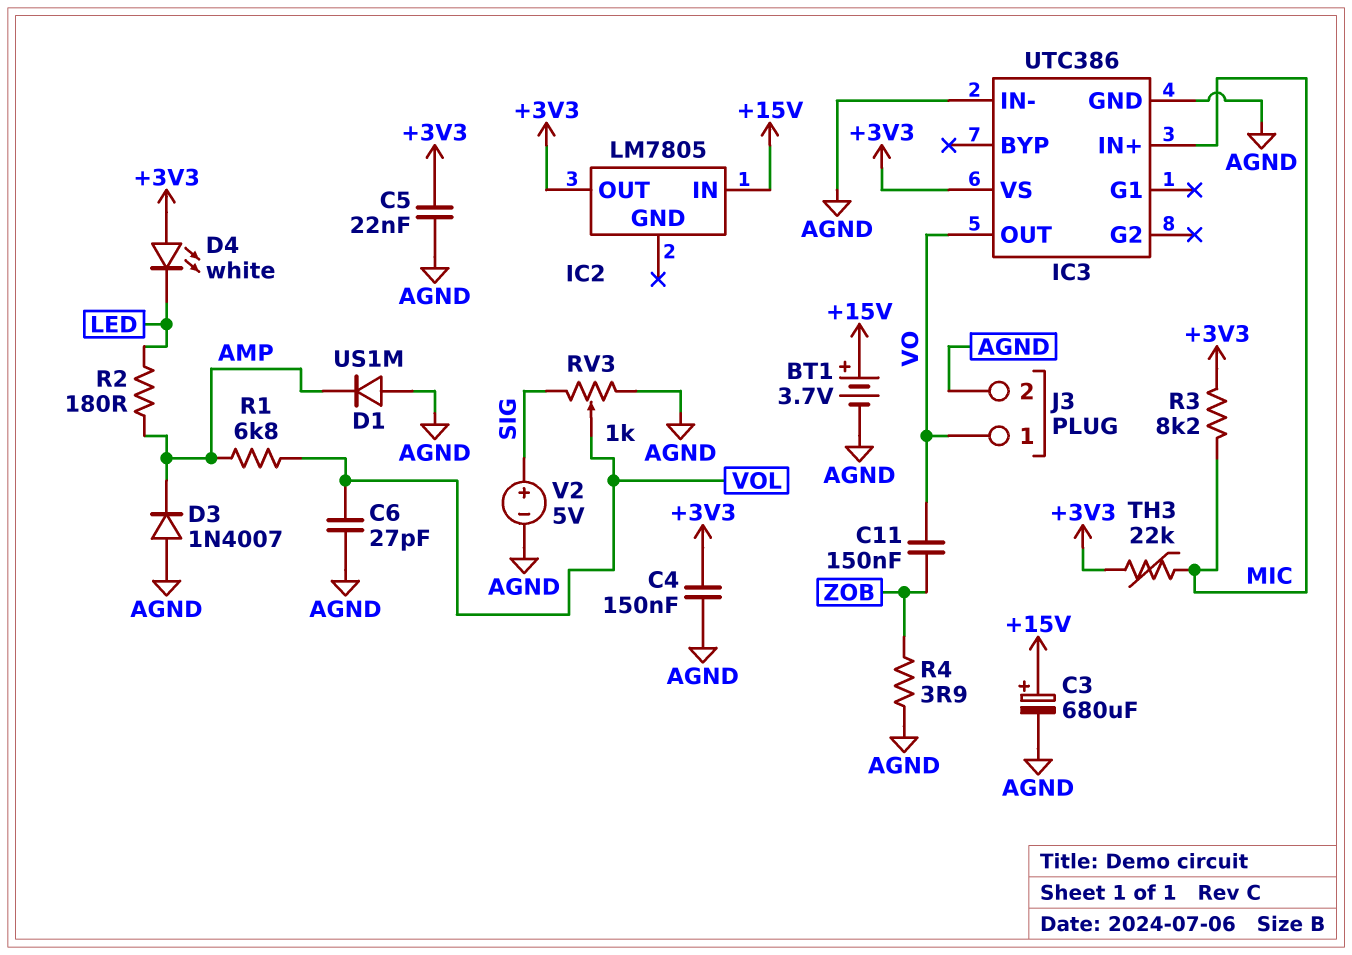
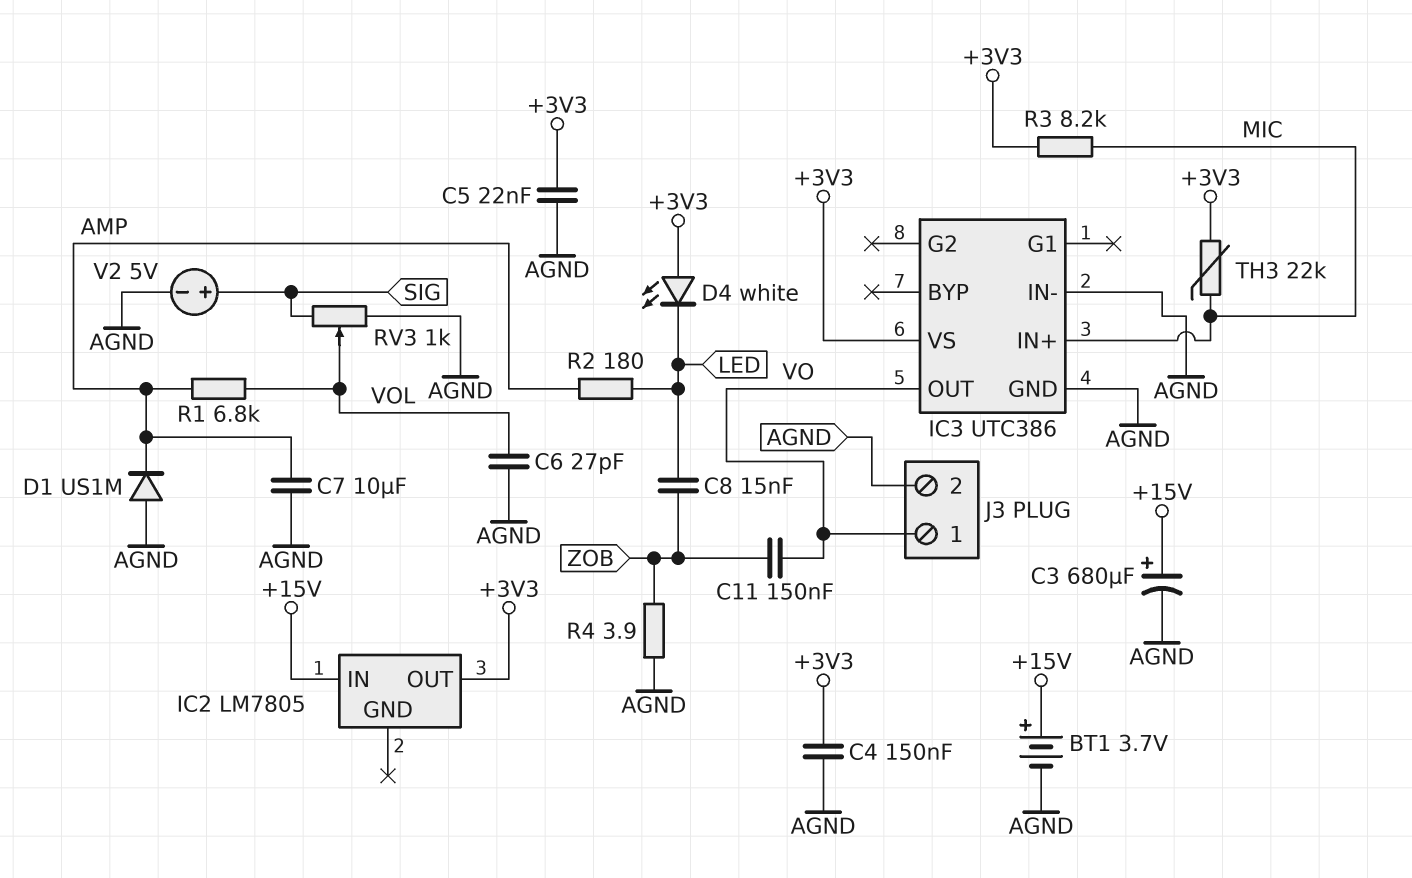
C7: none -> 10uF (AGND, AMP)
C8: none -> 15nF (LED, ZOB)
D3: diode 1N4007 (A AGND, K AMP) -> none

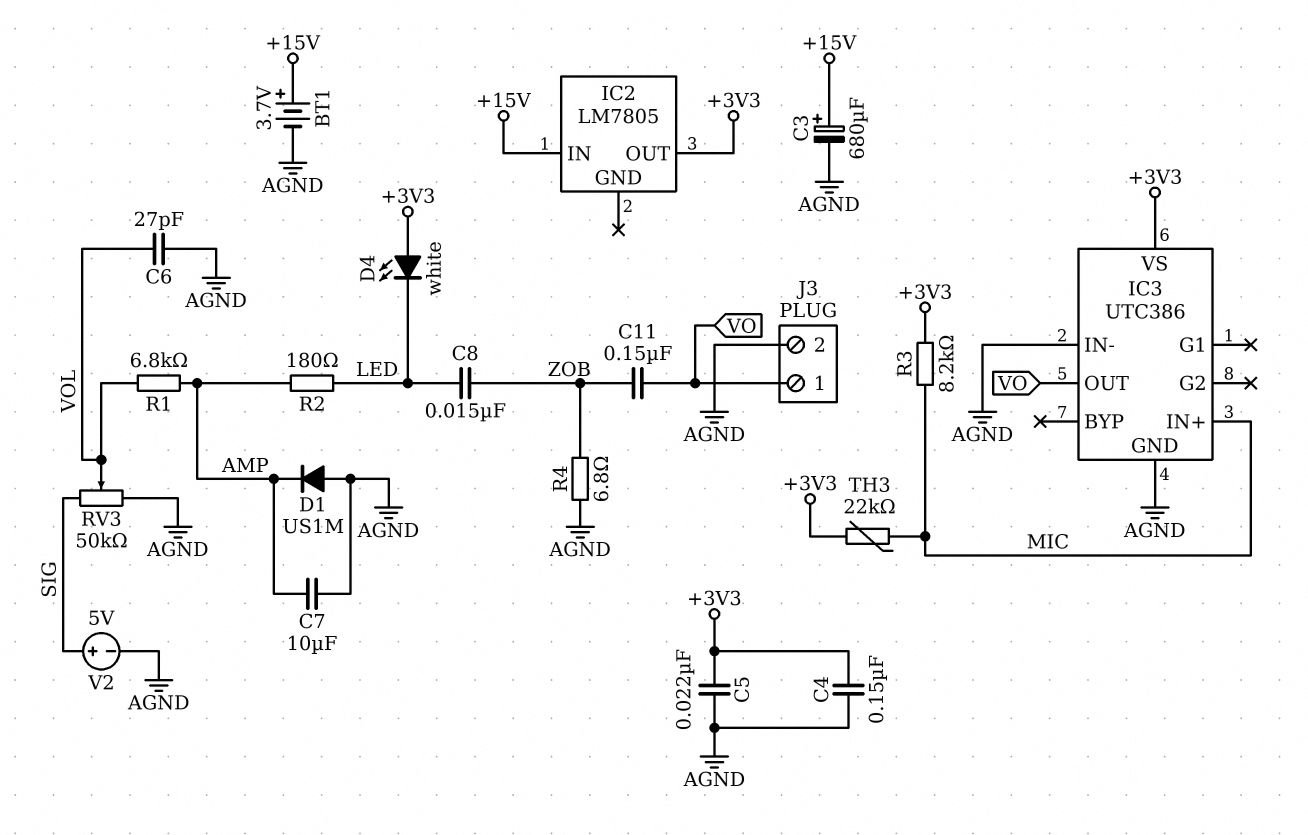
R4: 3.9 (AGND, ZOB) -> 6.8 (AGND, ZOB)
RV3: 1k (AGND, SIG, wiper VOL) -> 50k (AGND, SIG, wiper VOL)

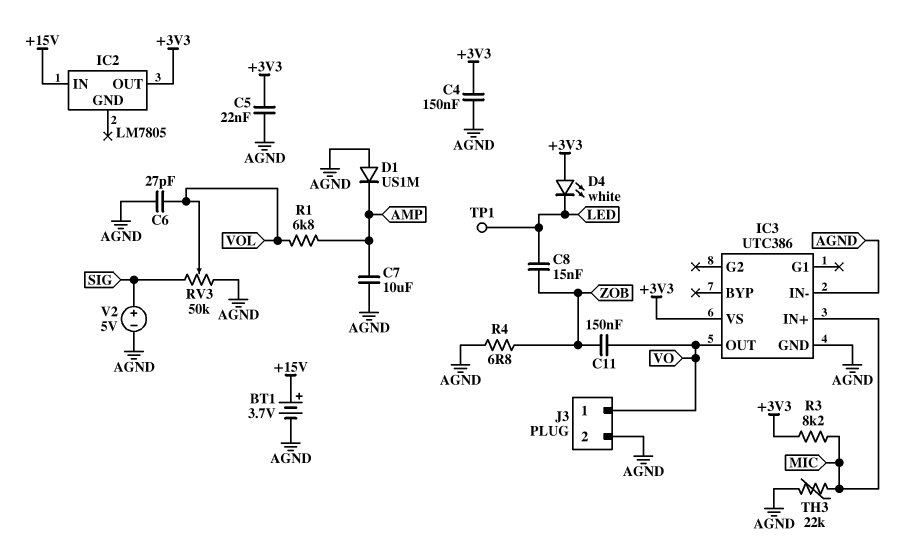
C3: 680uF (plus +15V, minus AGND) -> none
R2: 180 (AMP, LED) -> none
TH3: 22k (+3V3, MIC) -> 22k (AGND, MIC)
TP1: none -> test point (LED)

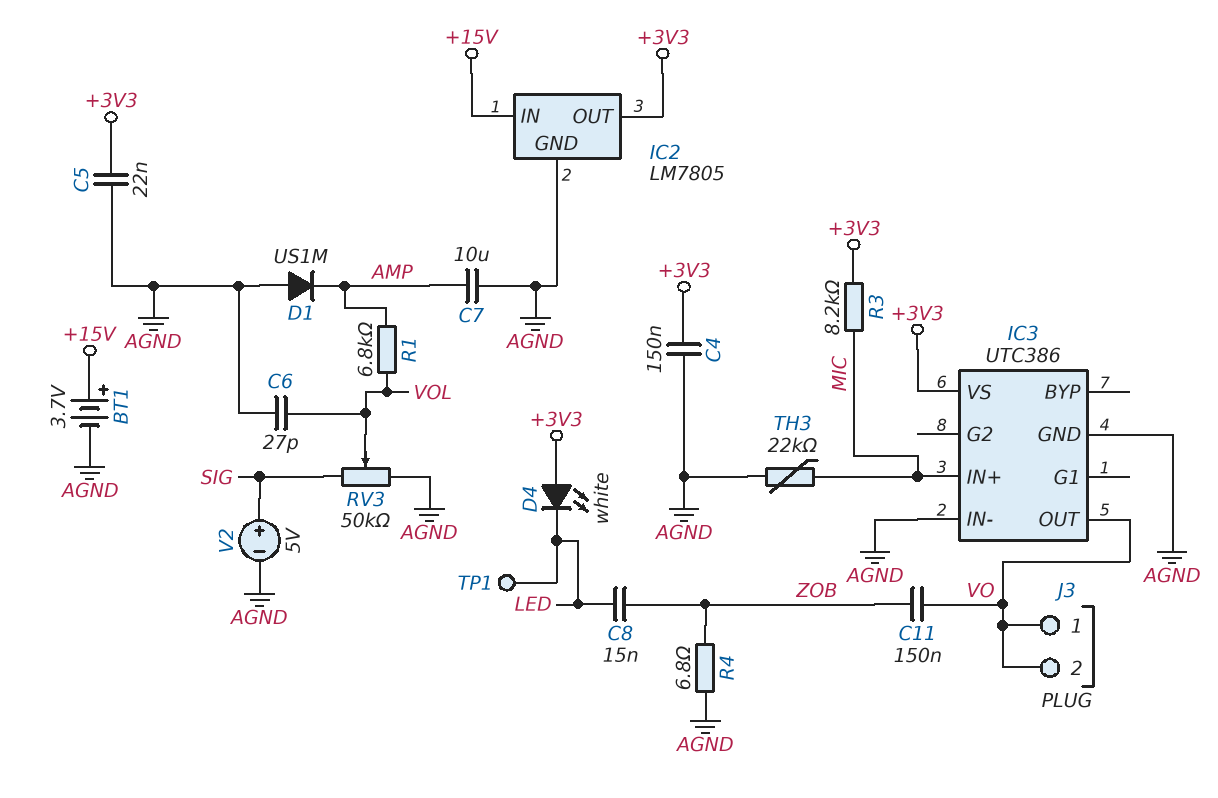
IC2 pin GND: none -> AGND
J3 pin 2: AGND -> VO

